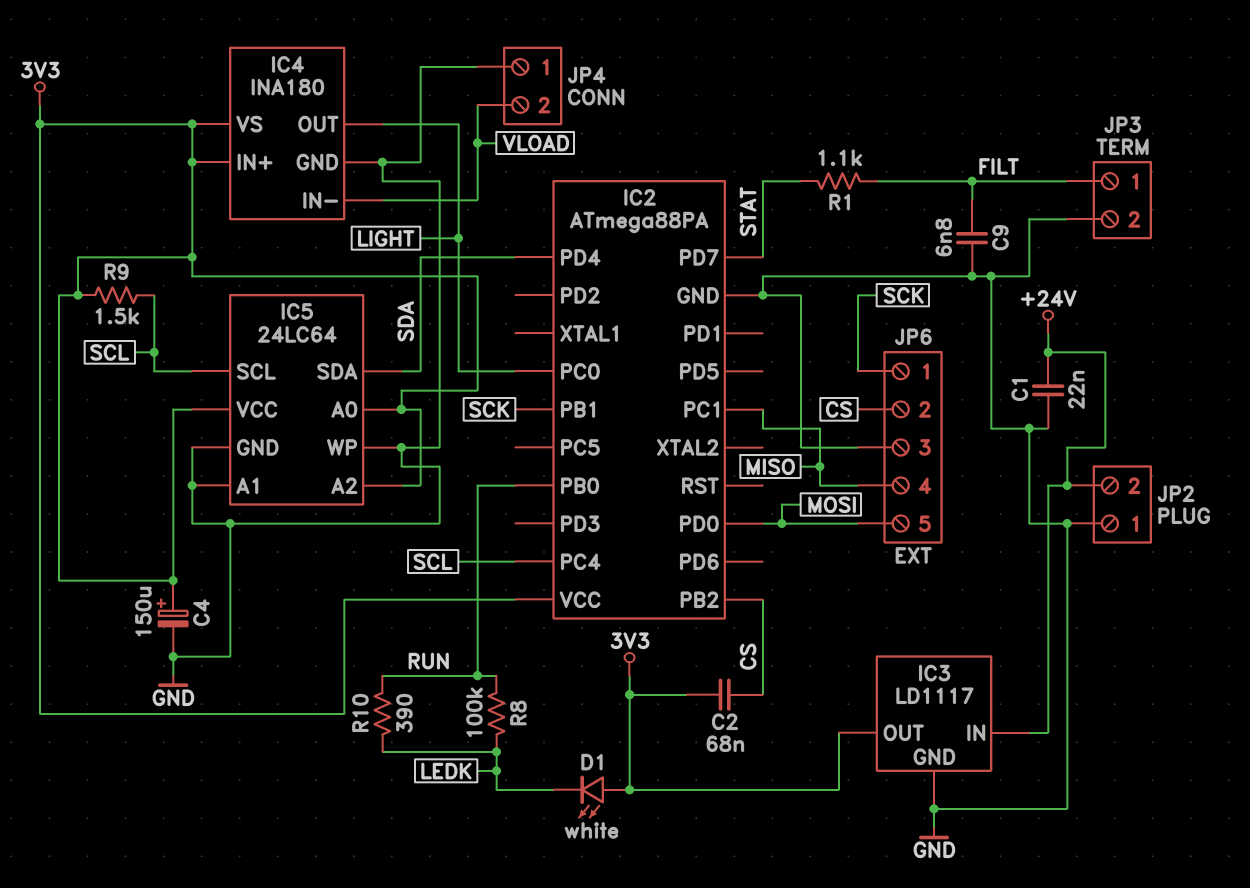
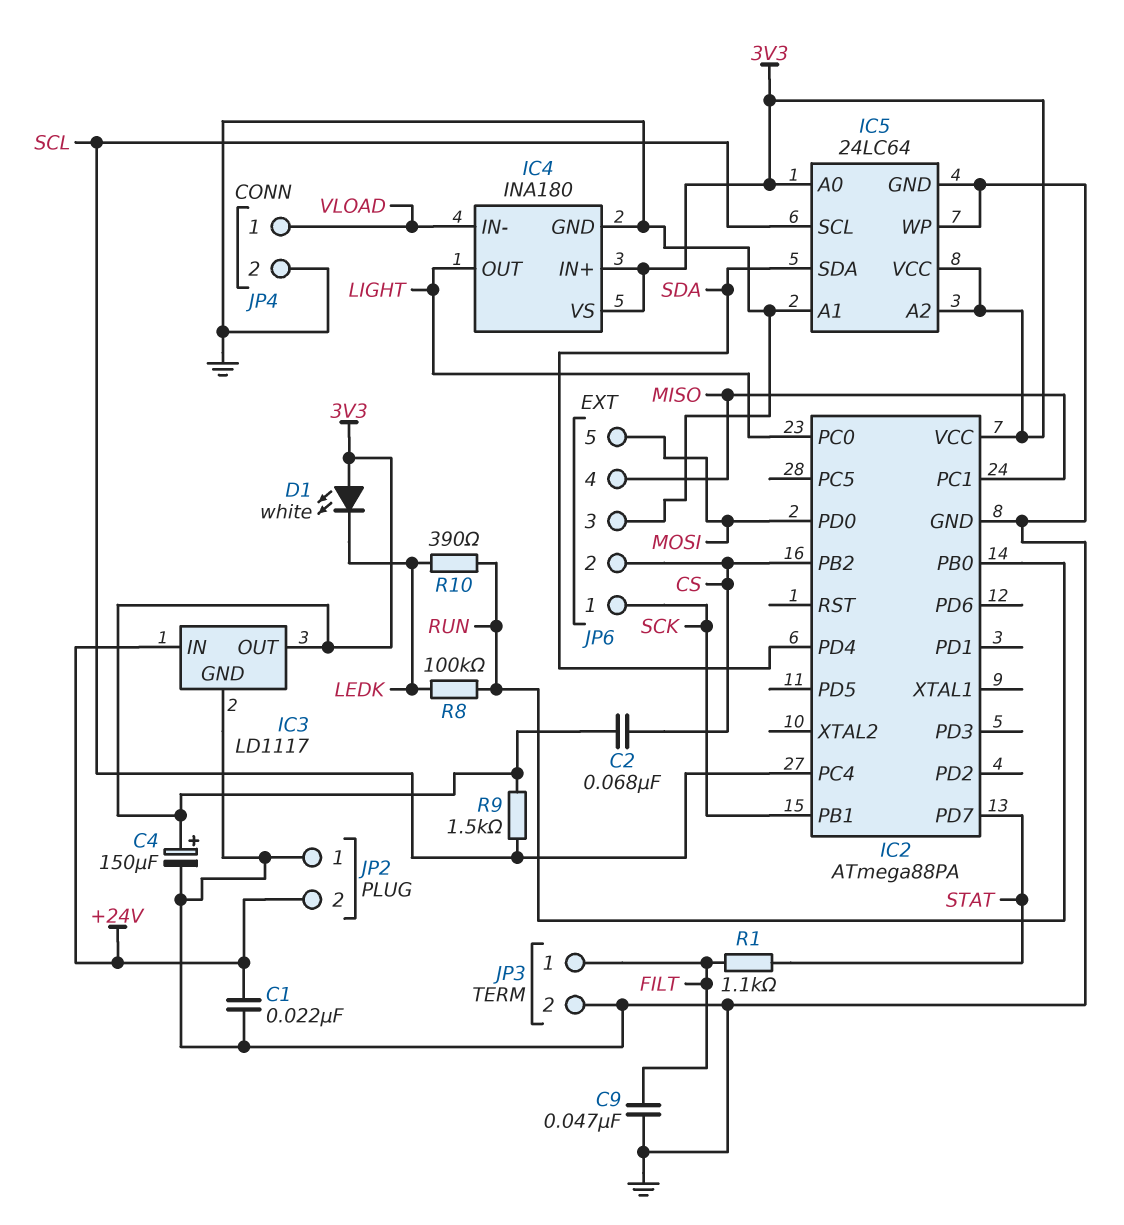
C9: 6.8nF (FILT, GND) -> 47nF (FILT, GND)
JP4 pin 1: GND -> VLOAD
JP4 pin 2: VLOAD -> GND

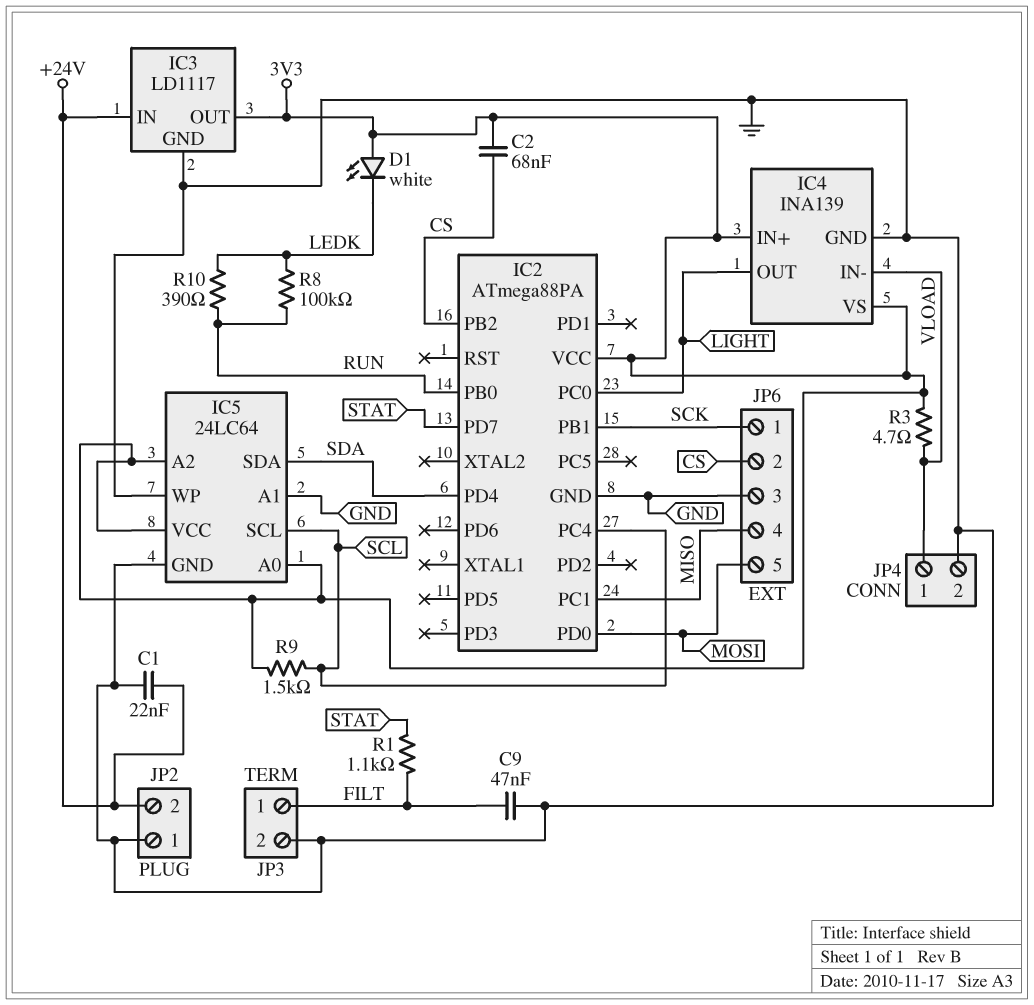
C4: 150uF (plus 3V3, minus GND) -> none
IC4: INA180 -> INA139
R3: none -> 4.7 (3V3, VLOAD)

